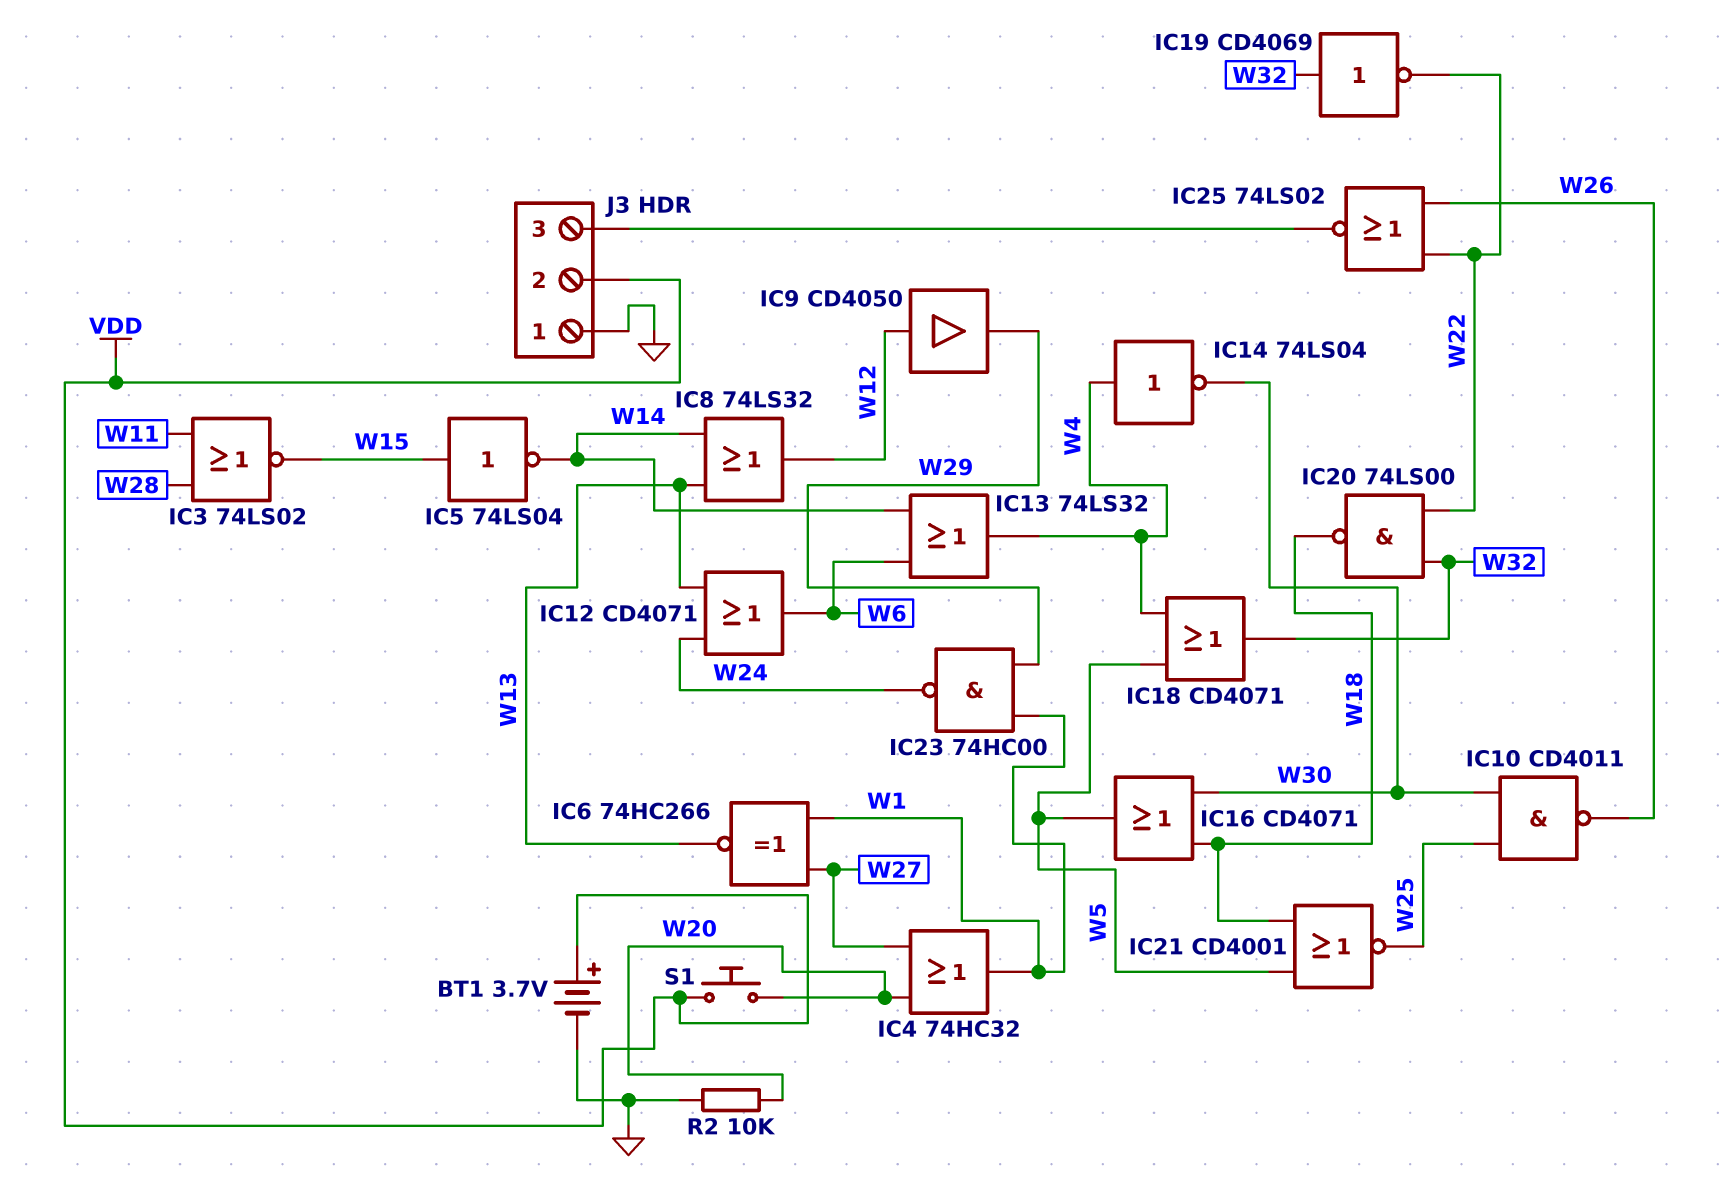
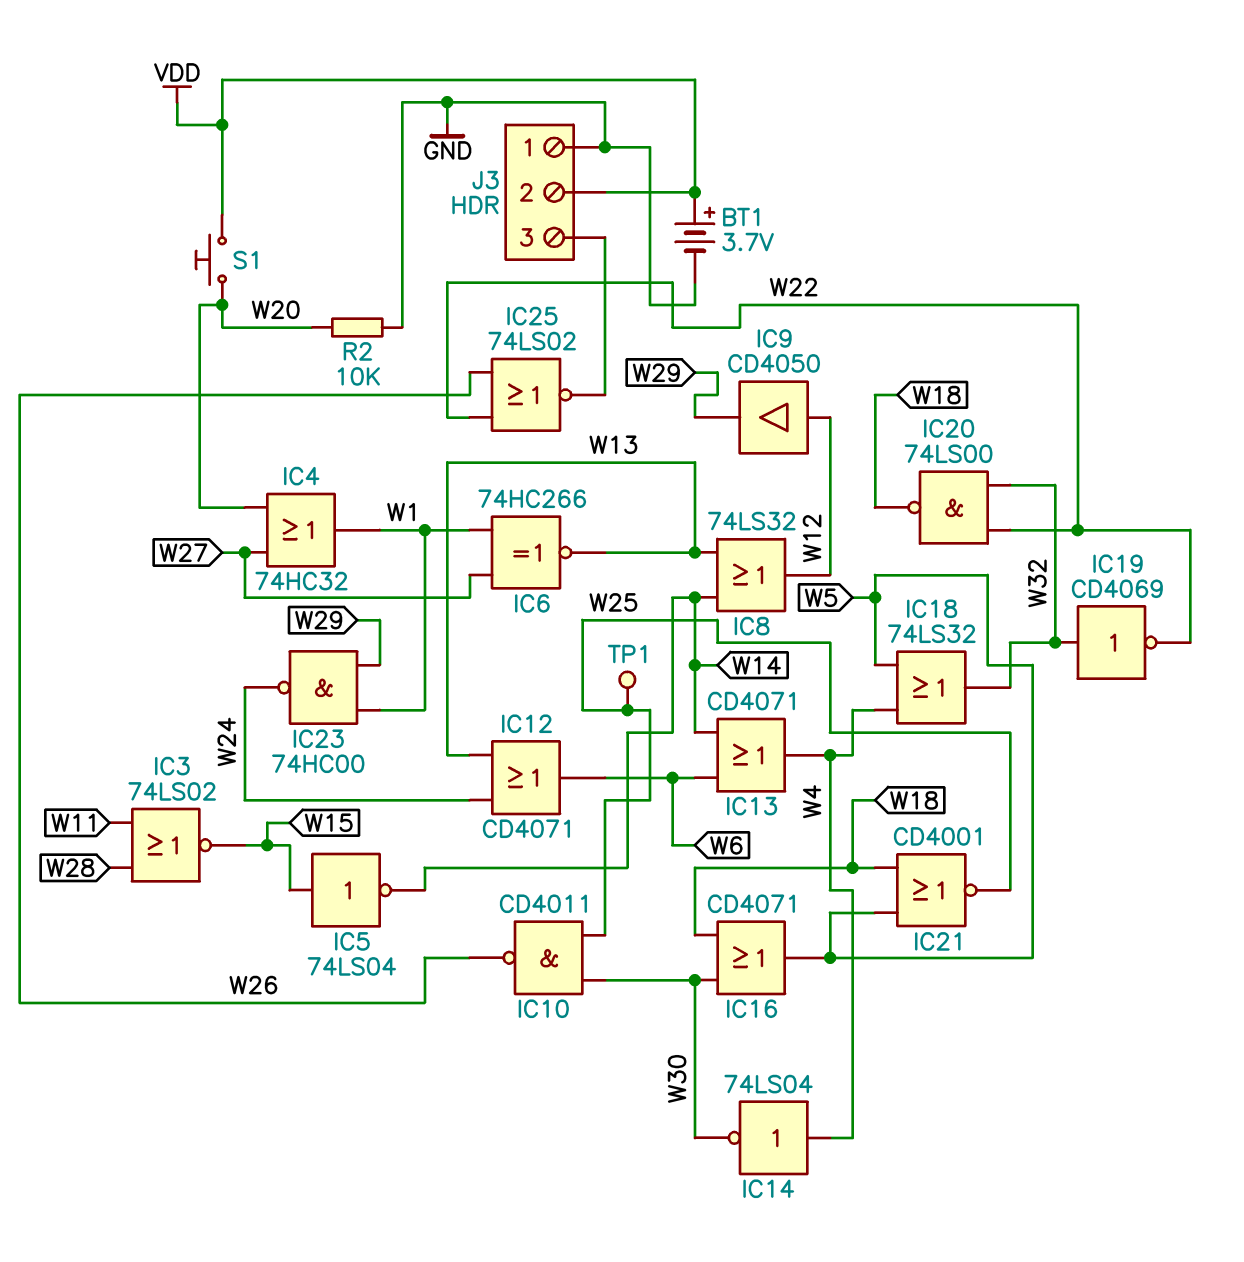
IC13: OR 74LS32 (in W6, in W14, out W4) -> OR CD4071 (in W6, in W14, out W4)
IC18: OR CD4071 (in W4, in W5, out W32) -> OR 74LS32 (in W4, in W5, out W32)
TP1: none -> test point (W25)

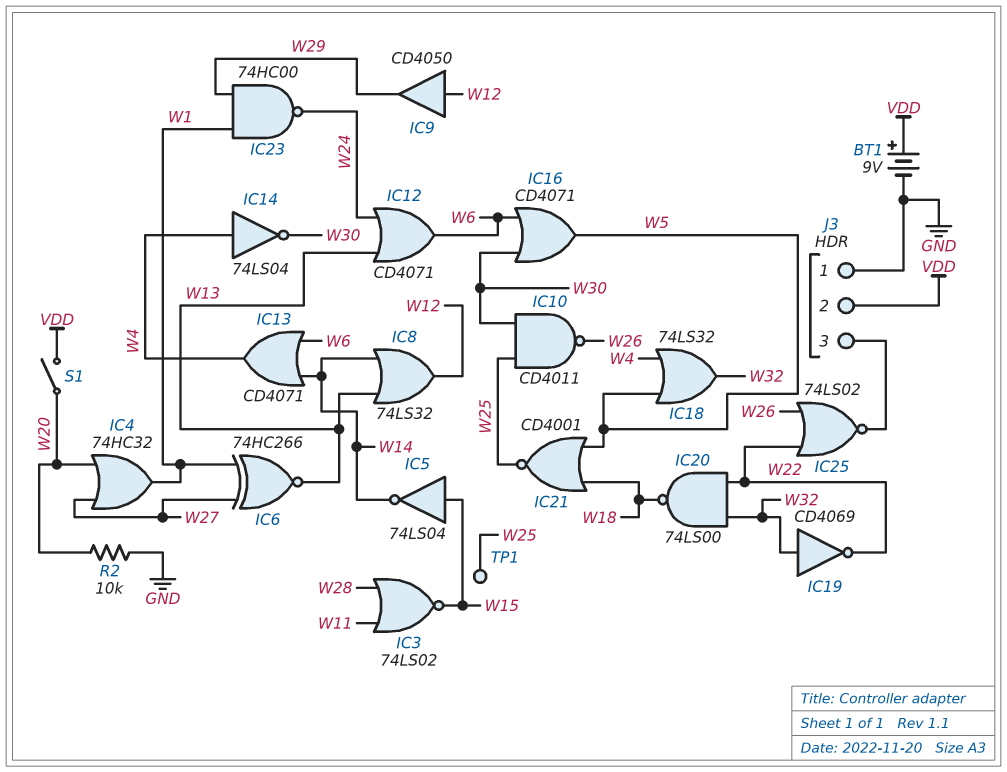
BT1: 3.7V (plus VDD, minus GND) -> 9V (plus VDD, minus GND)
IC16: OR CD4071 (in W18, in W30, out W5) -> OR CD4071 (in W6, in W30, out W5)
S1: button (VDD, W20) -> switch (VDD, W20)

